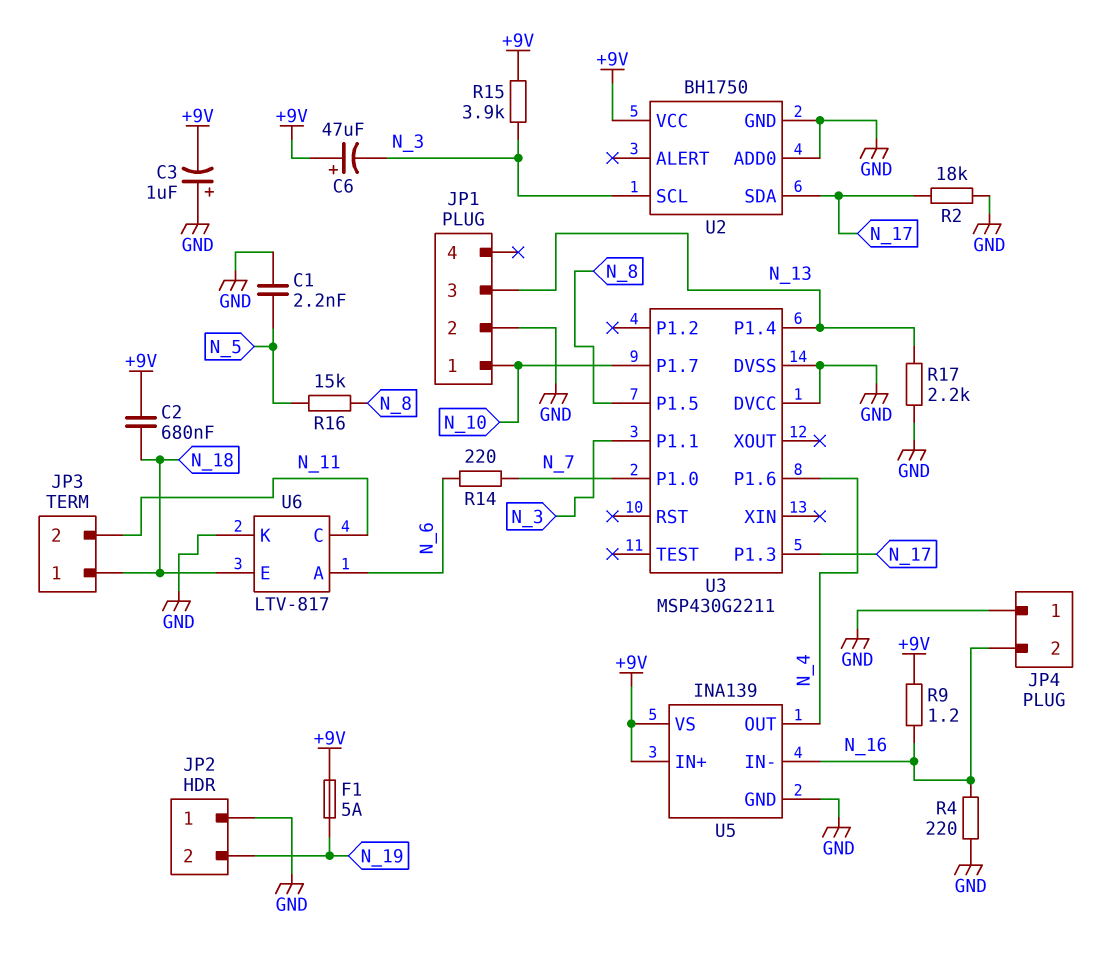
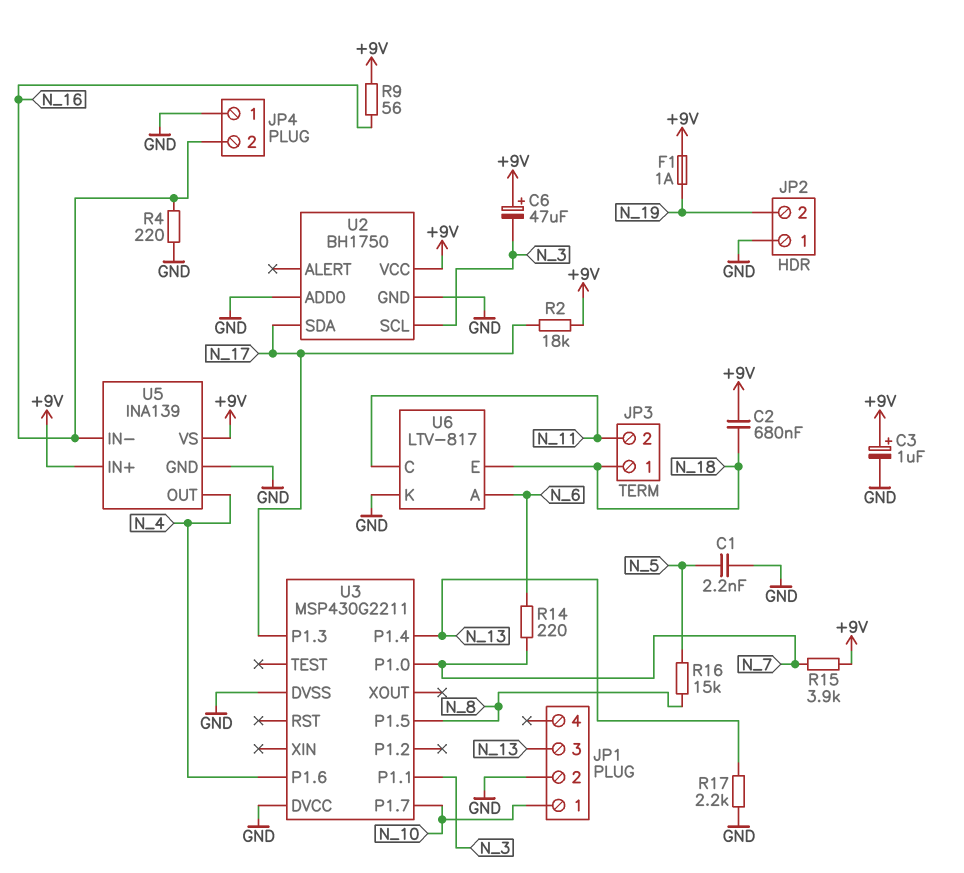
C3: 1uF (plus GND, minus +9V) -> 1uF (plus +9V, minus GND)
F1: 5A (+9V, N_19) -> 1A (+9V, N_19)
R2: 18k (GND, N_17) -> 18k (+9V, N_17)
R9: 1.2 (+9V, N_16) -> 56 (+9V, N_16)
R15: 3.9k (+9V, N_3) -> 3.9k (+9V, N_7)

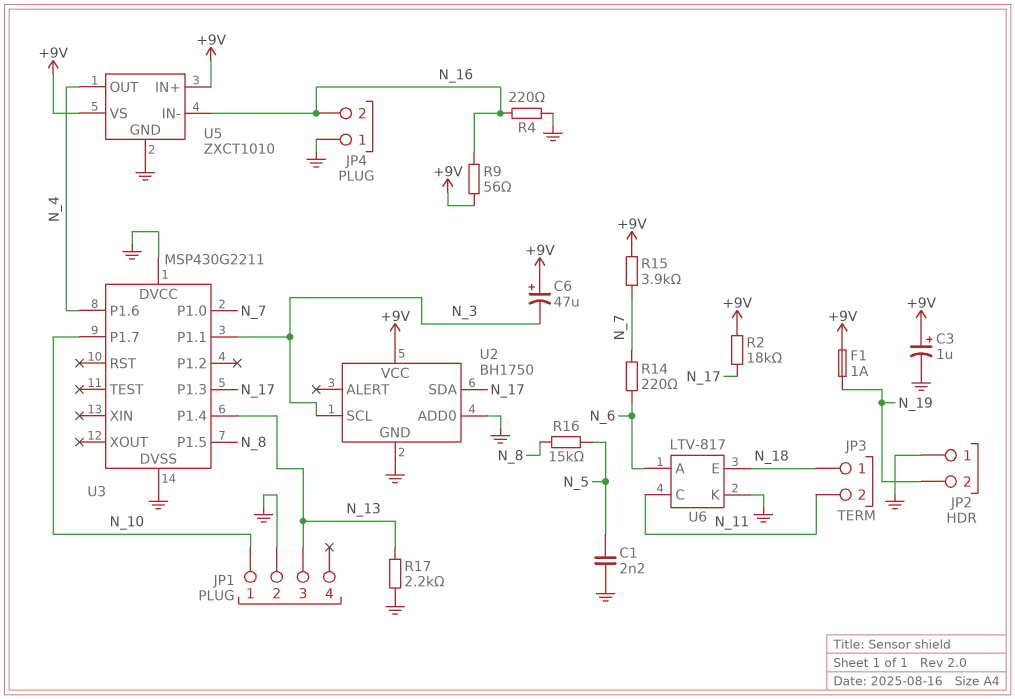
C2: 680nF (+9V, N_18) -> none
U5: INA139 -> ZXCT1010

